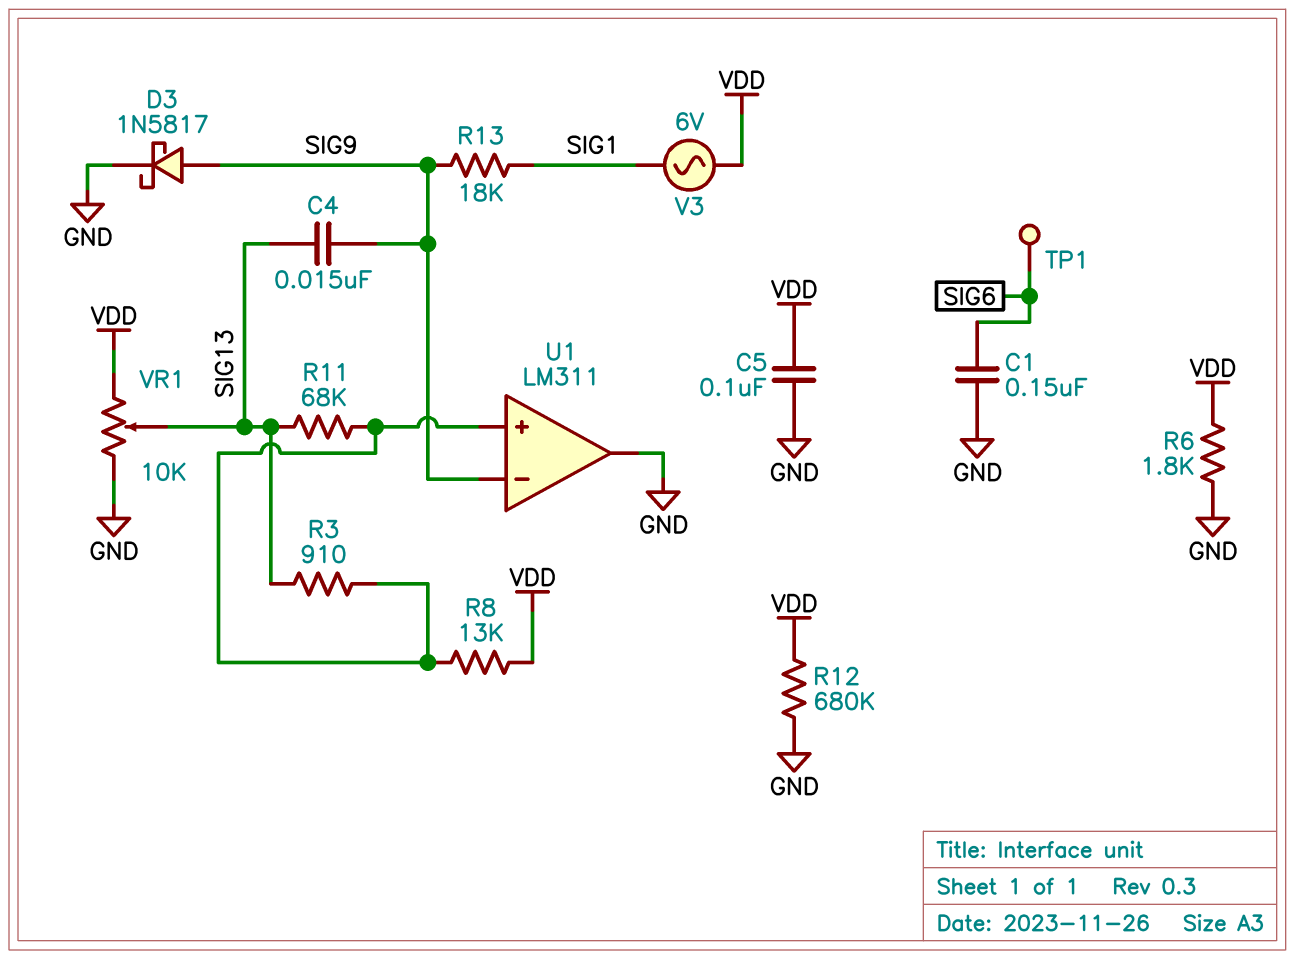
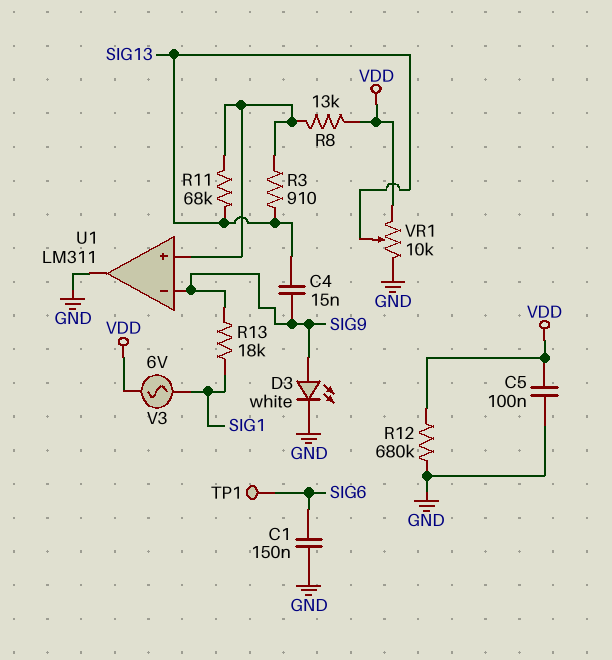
D3: schottky 1N5817 (A SIG9, K GND) -> LED white (A SIG9, K GND)
R6: 1.8k (GND, VDD) -> none

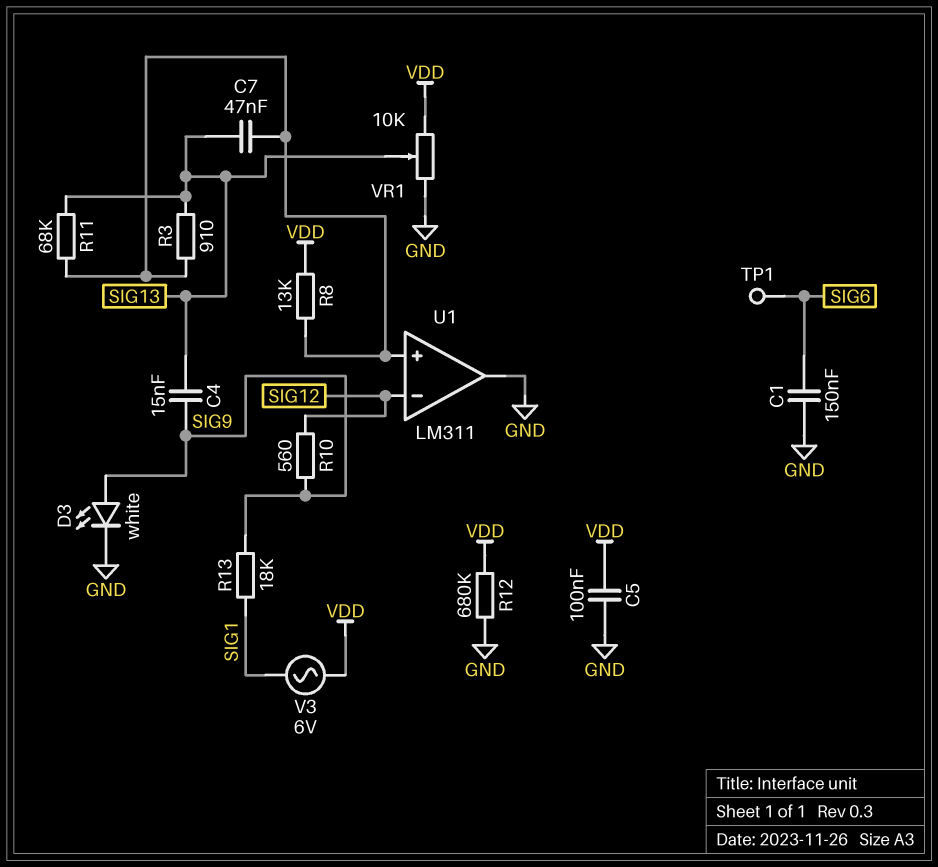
C7: none -> 47nF (SIG13, U1/in+)
R10: none -> 560 (SIG9, SIG12)
U1 pin in-: SIG9 -> SIG12

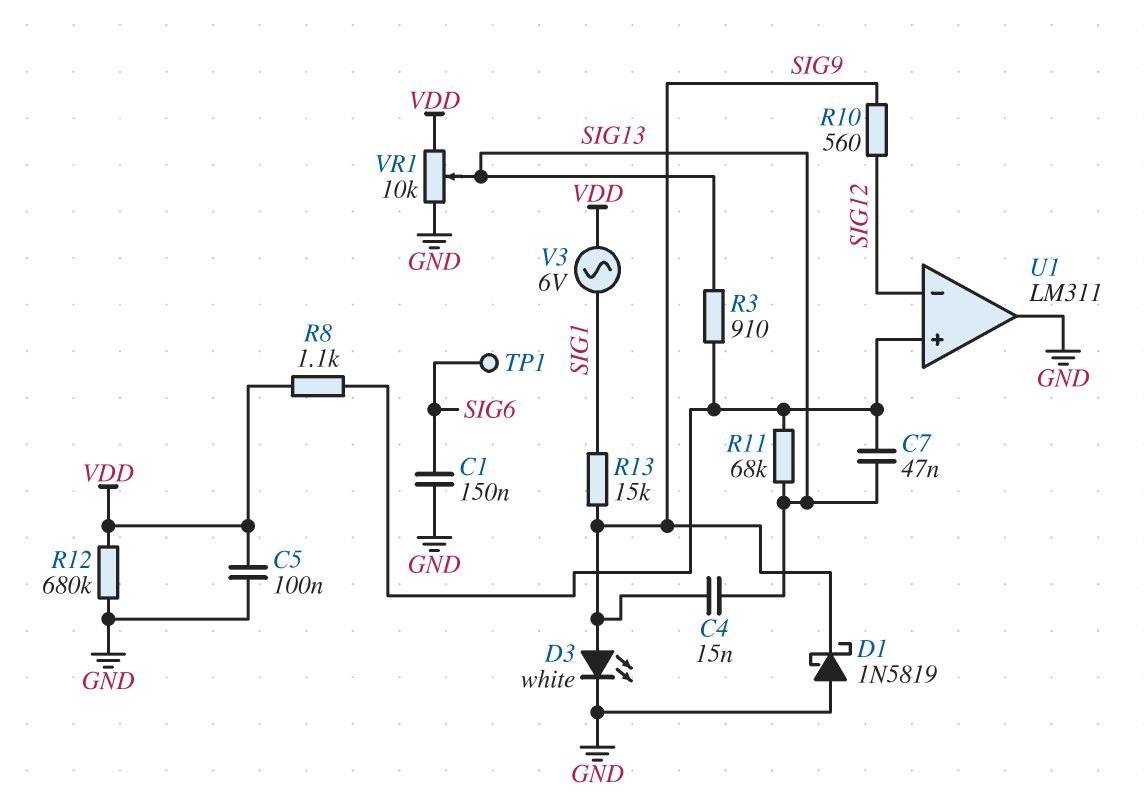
D1: none -> schottky 1N5819 (A GND, K SIG9)
R8: 13k (U1/in+, VDD) -> 1.1k (U1/in+, VDD)
R13: 18k (SIG1, SIG9) -> 15k (SIG1, SIG9)

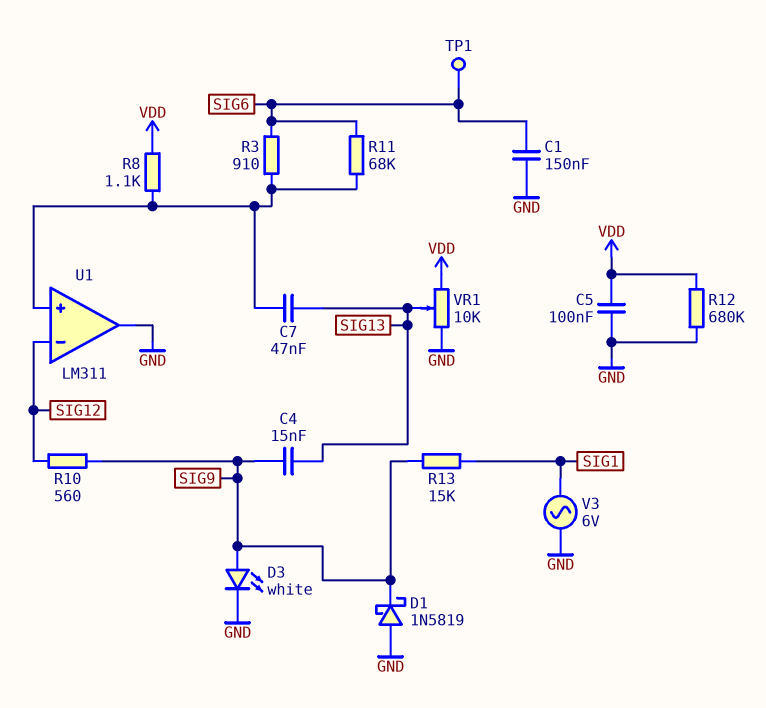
R3: 910 (SIG13, U1/in+) -> 910 (SIG6, U1/in+)
R11: 68k (SIG13, U1/in+) -> 68k (SIG6, U1/in+)
V3: AC 6V (SIG1, VDD) -> AC 6V (GND, SIG1)

